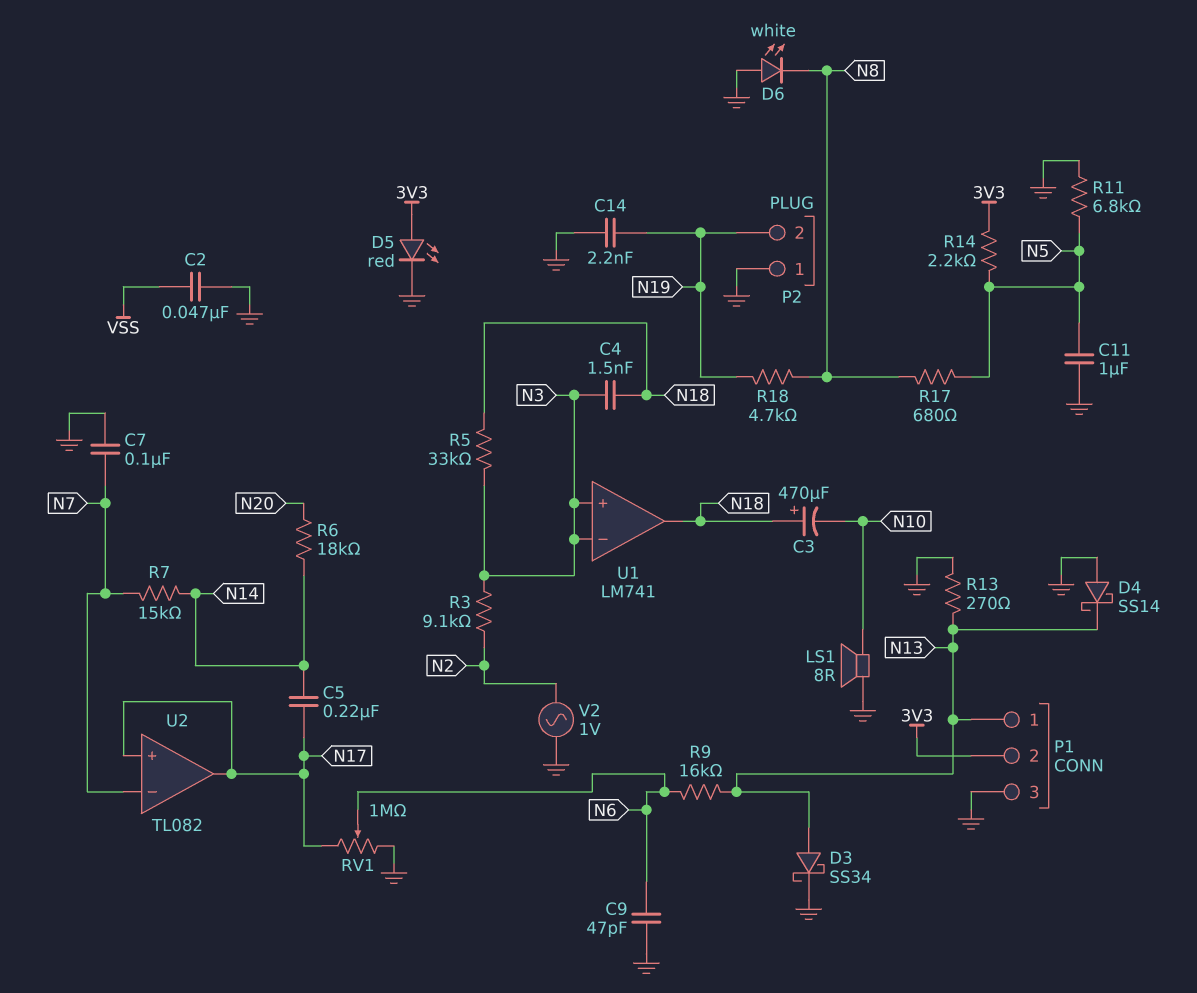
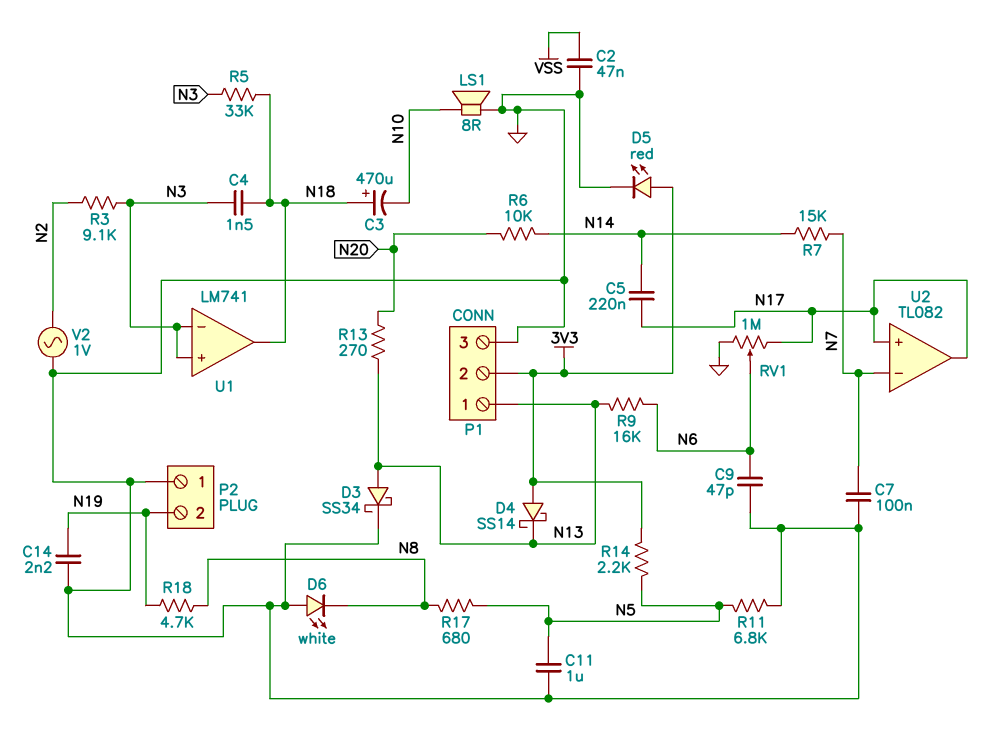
D4: schottky SS14 (A GND, K N13) -> schottky SS14 (A 3V3, K N13)
R6: 18k (N14, N20) -> 10k (N14, N20)
R13: 270 (GND, N13) -> 270 (N13, N20)

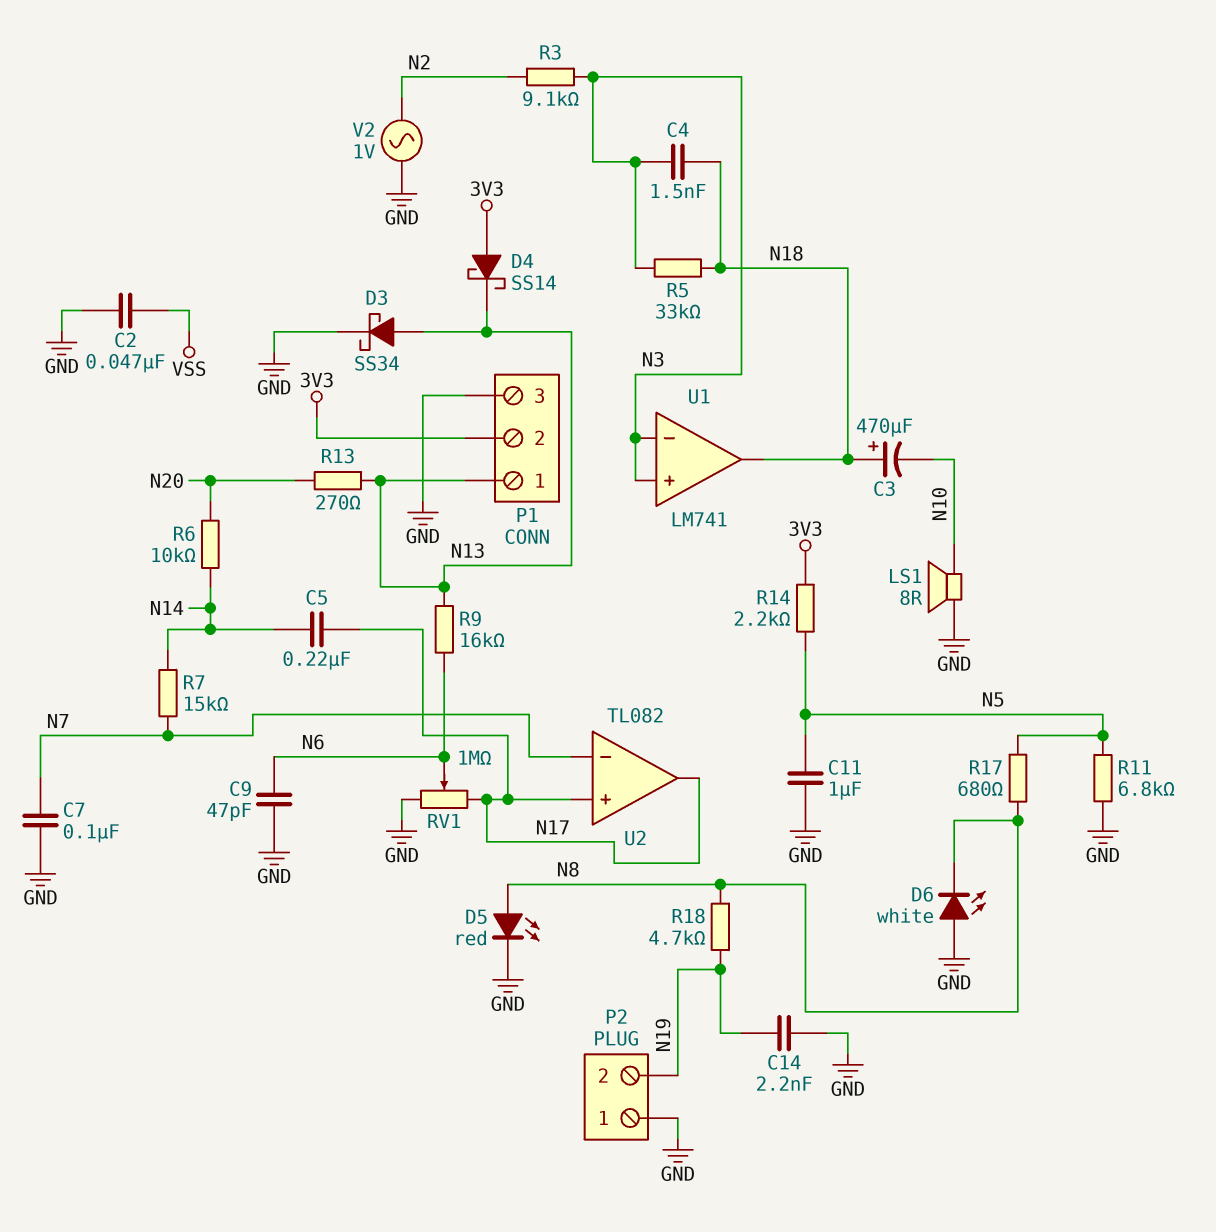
D5: LED red (A 3V3, K GND) -> LED red (A N8, K GND)

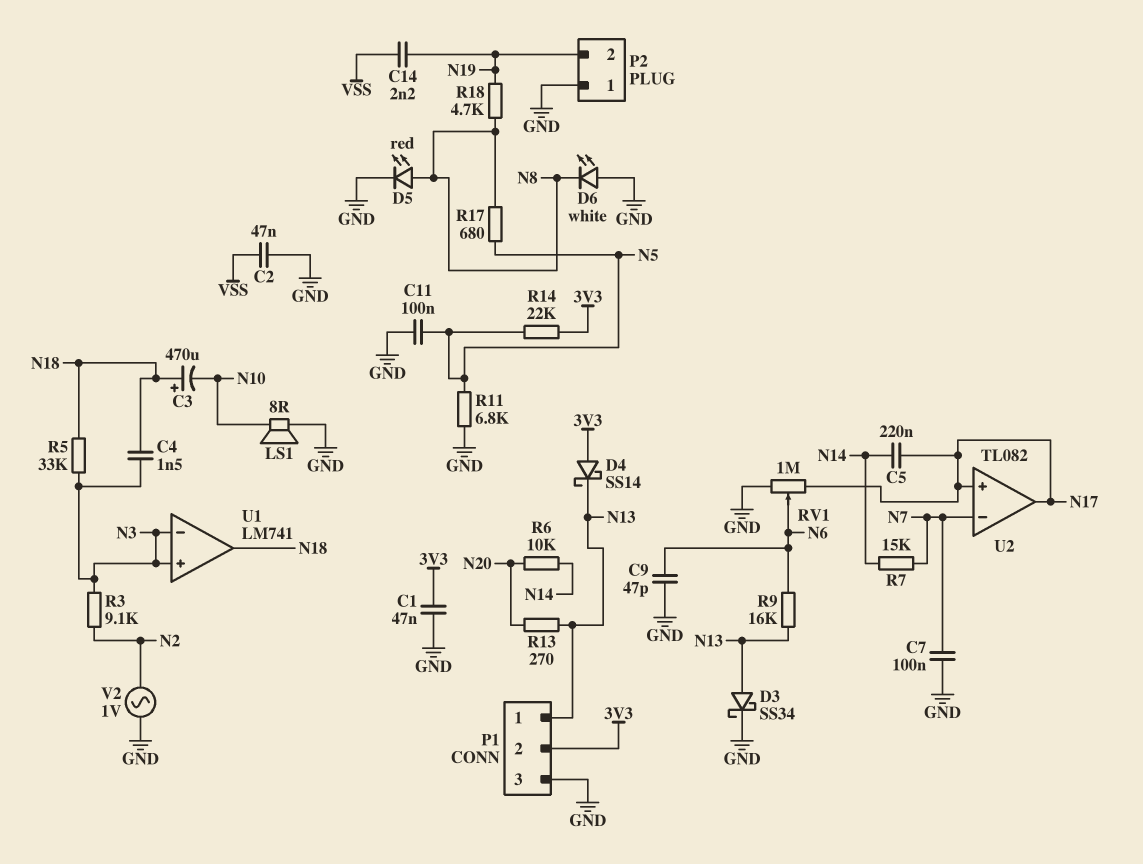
C1: none -> 47nF (3V3, GND)
C11: 1uF (GND, N5) -> 100nF (GND, N5)
C14: 2.2nF (GND, N19) -> 2.2nF (N19, VSS)
R14: 2.2k (3V3, N5) -> 22k (3V3, N5)

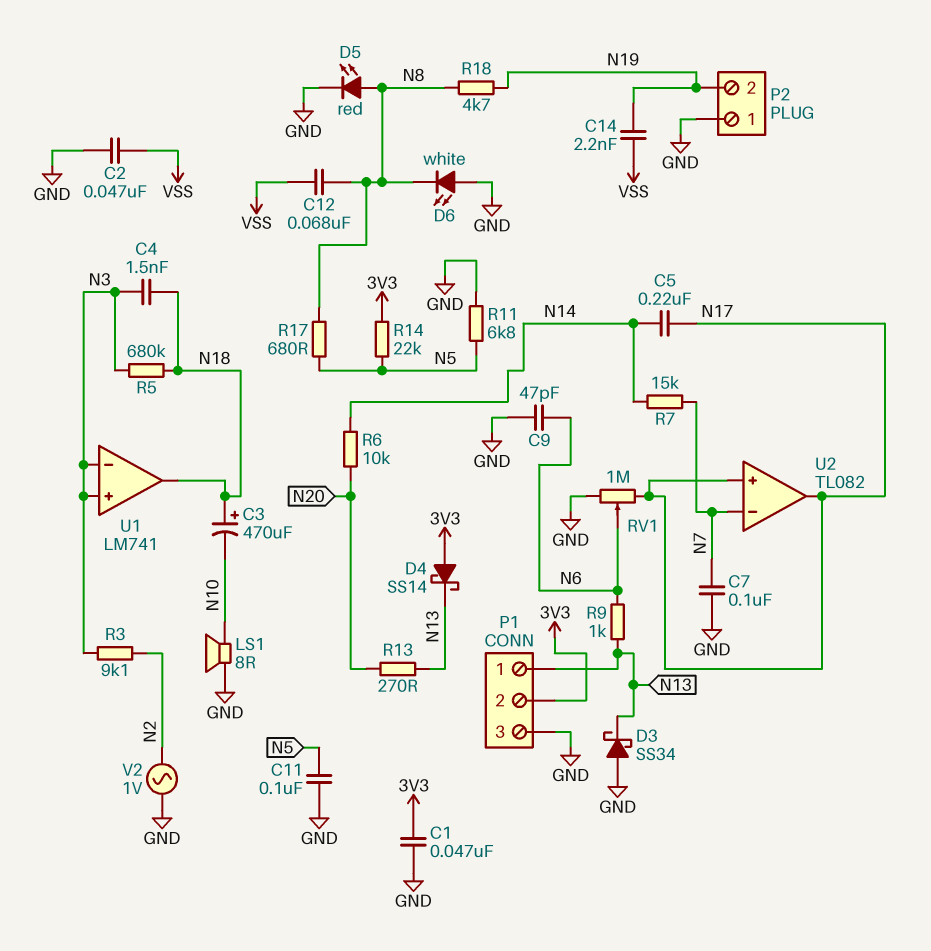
C12: none -> 68nF (N8, VSS)
D3: schottky SS34 (A N13, K GND) -> schottky SS34 (A GND, K N13)
R5: 33k (N3, N18) -> 680k (N3, N18)
R9: 16k (N6, N13) -> 1k (N6, N13)

